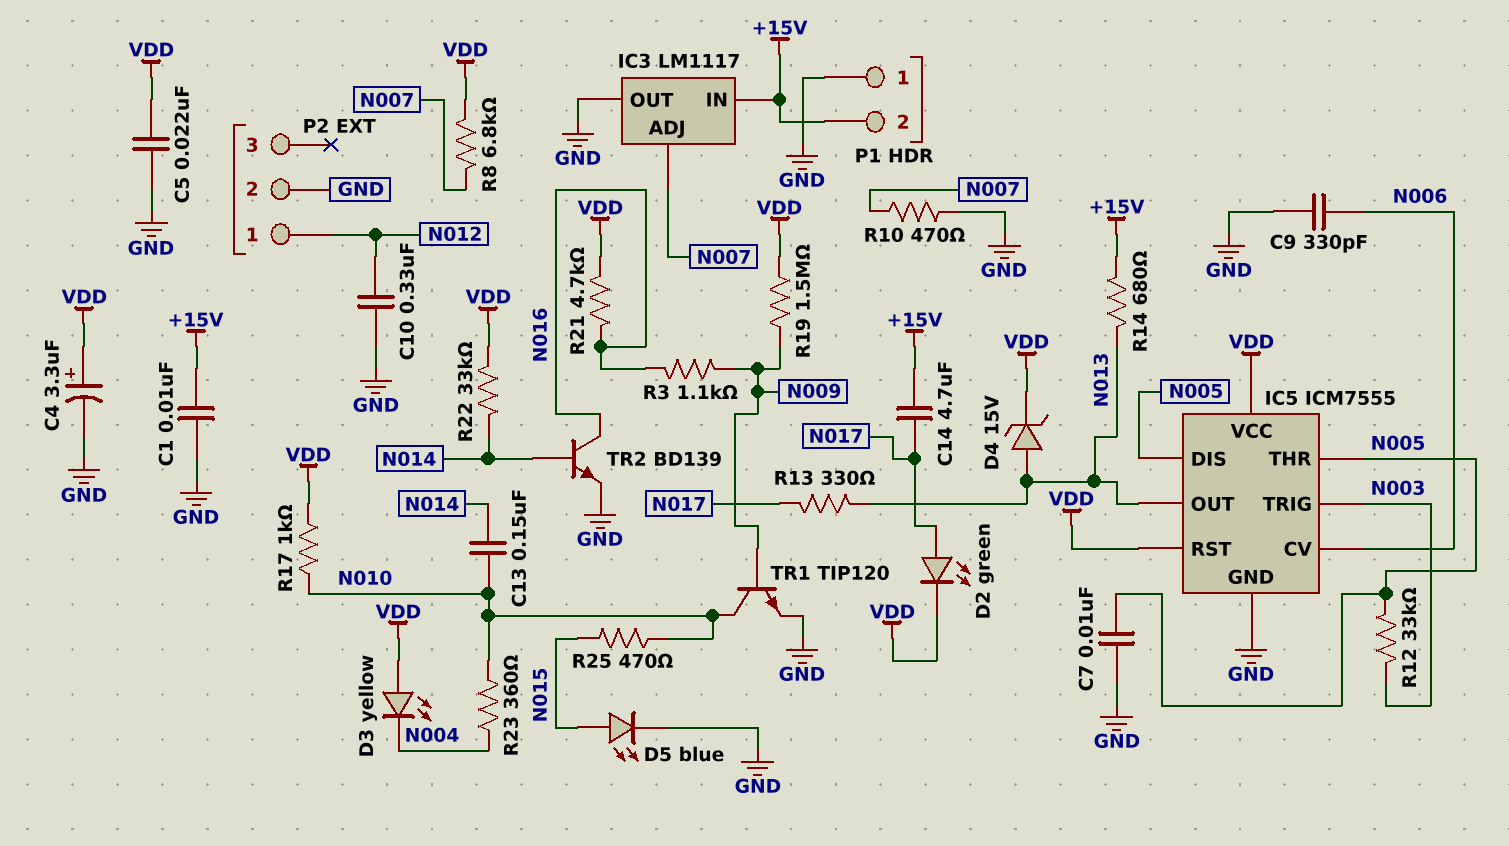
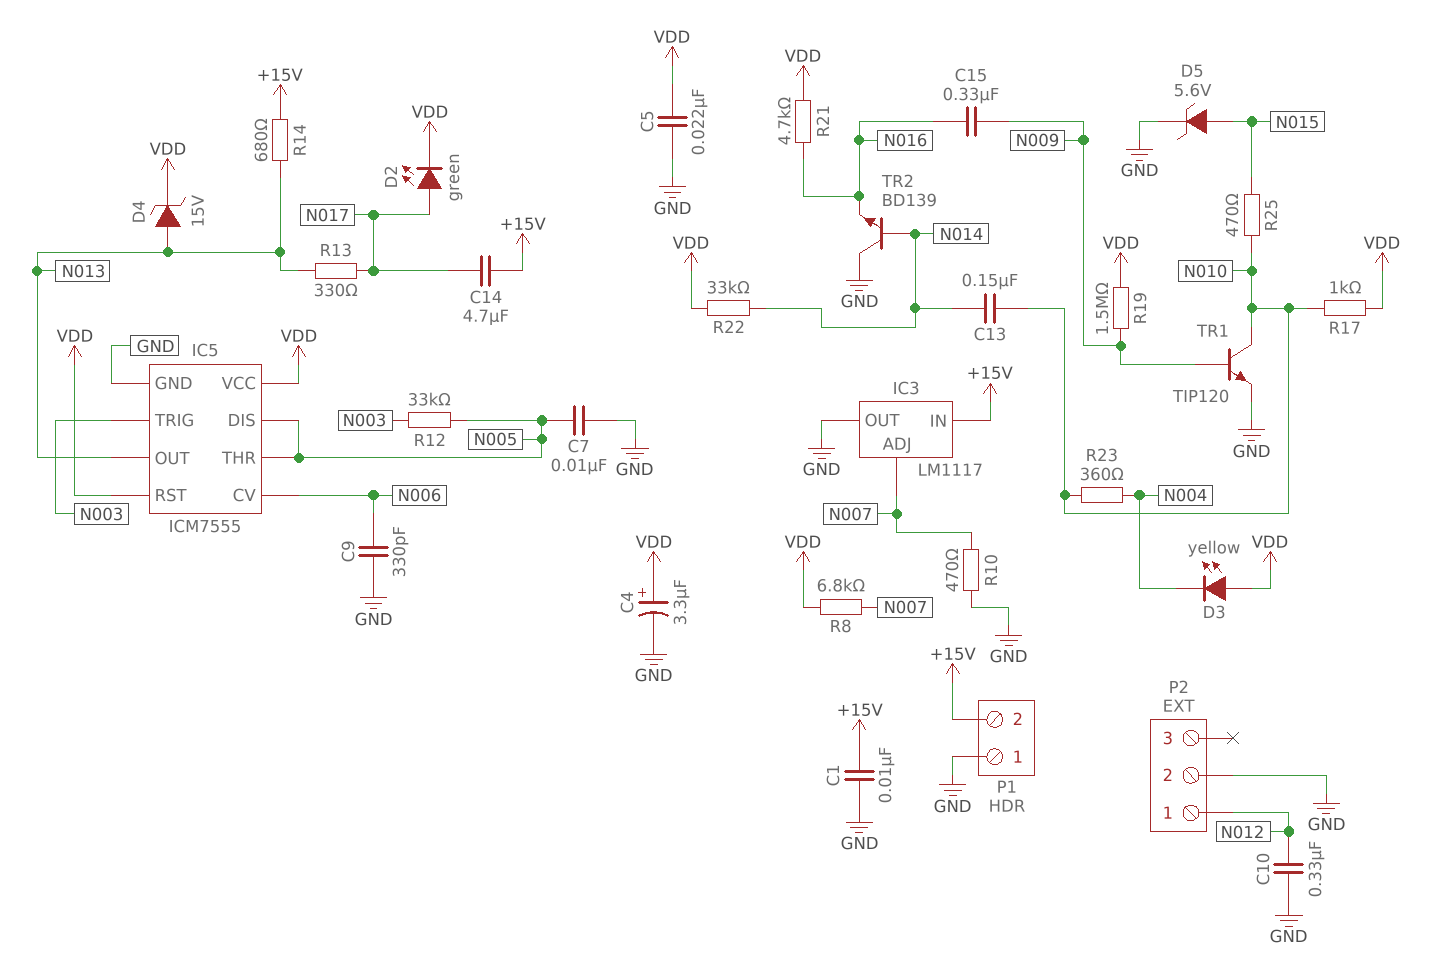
C15: none -> 330nF (N009, N016)
D5: LED blue (A N015, K GND) -> zener 5.6V (A N015, K GND)
R3: 1.1k (N009, N016) -> none
TR2: NPN BD139 (B N014, C N016, E GND) -> NPN BD139 (B N014, C GND, E N016)

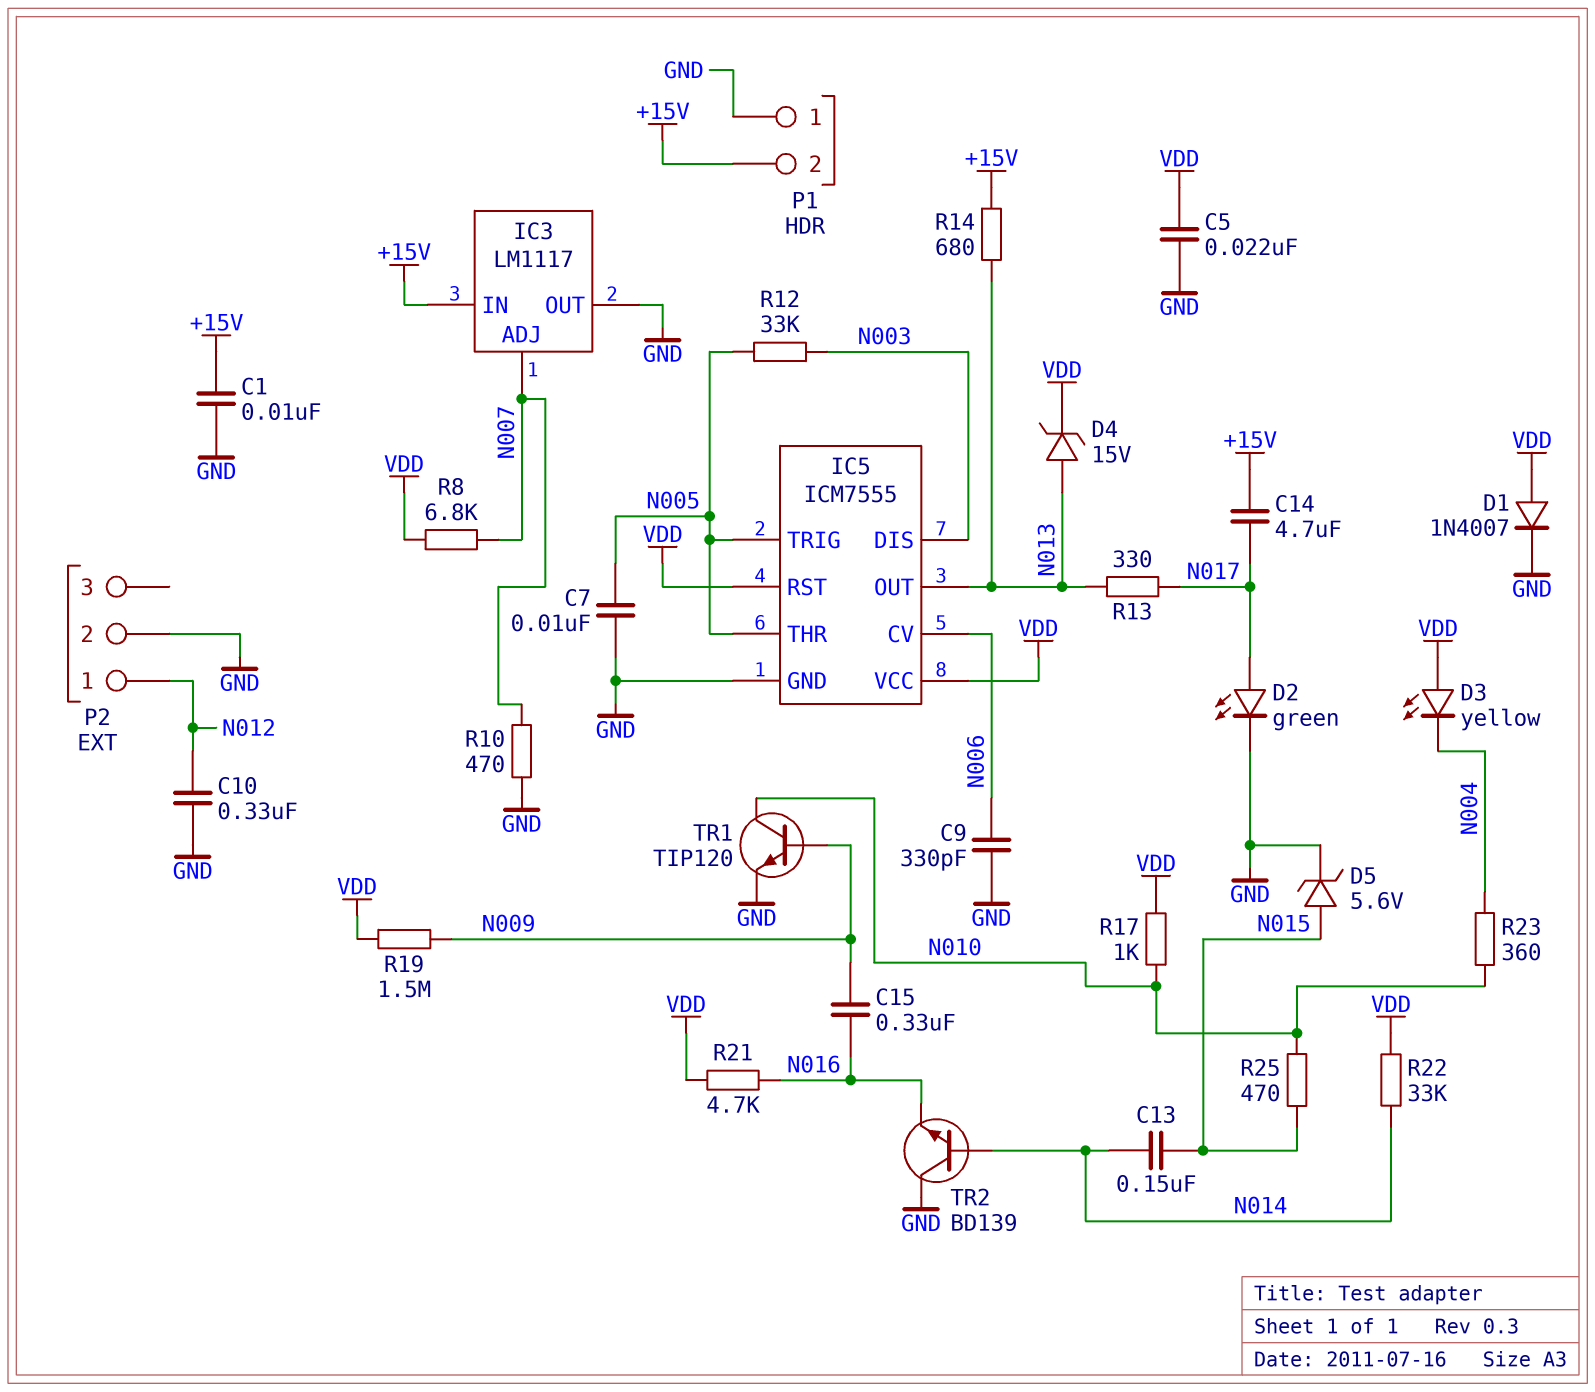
C4: 3.3uF (plus VDD, minus GND) -> none
C13: 150nF (N010, N014) -> 150nF (N014, N015)
D1: none -> diode 1N4007 (A VDD, K GND)
D2: LED green (A N017, K VDD) -> LED green (A N017, K GND)
IC5 pin DIS: N005 -> N003
IC5 pin TRIG: N003 -> N005

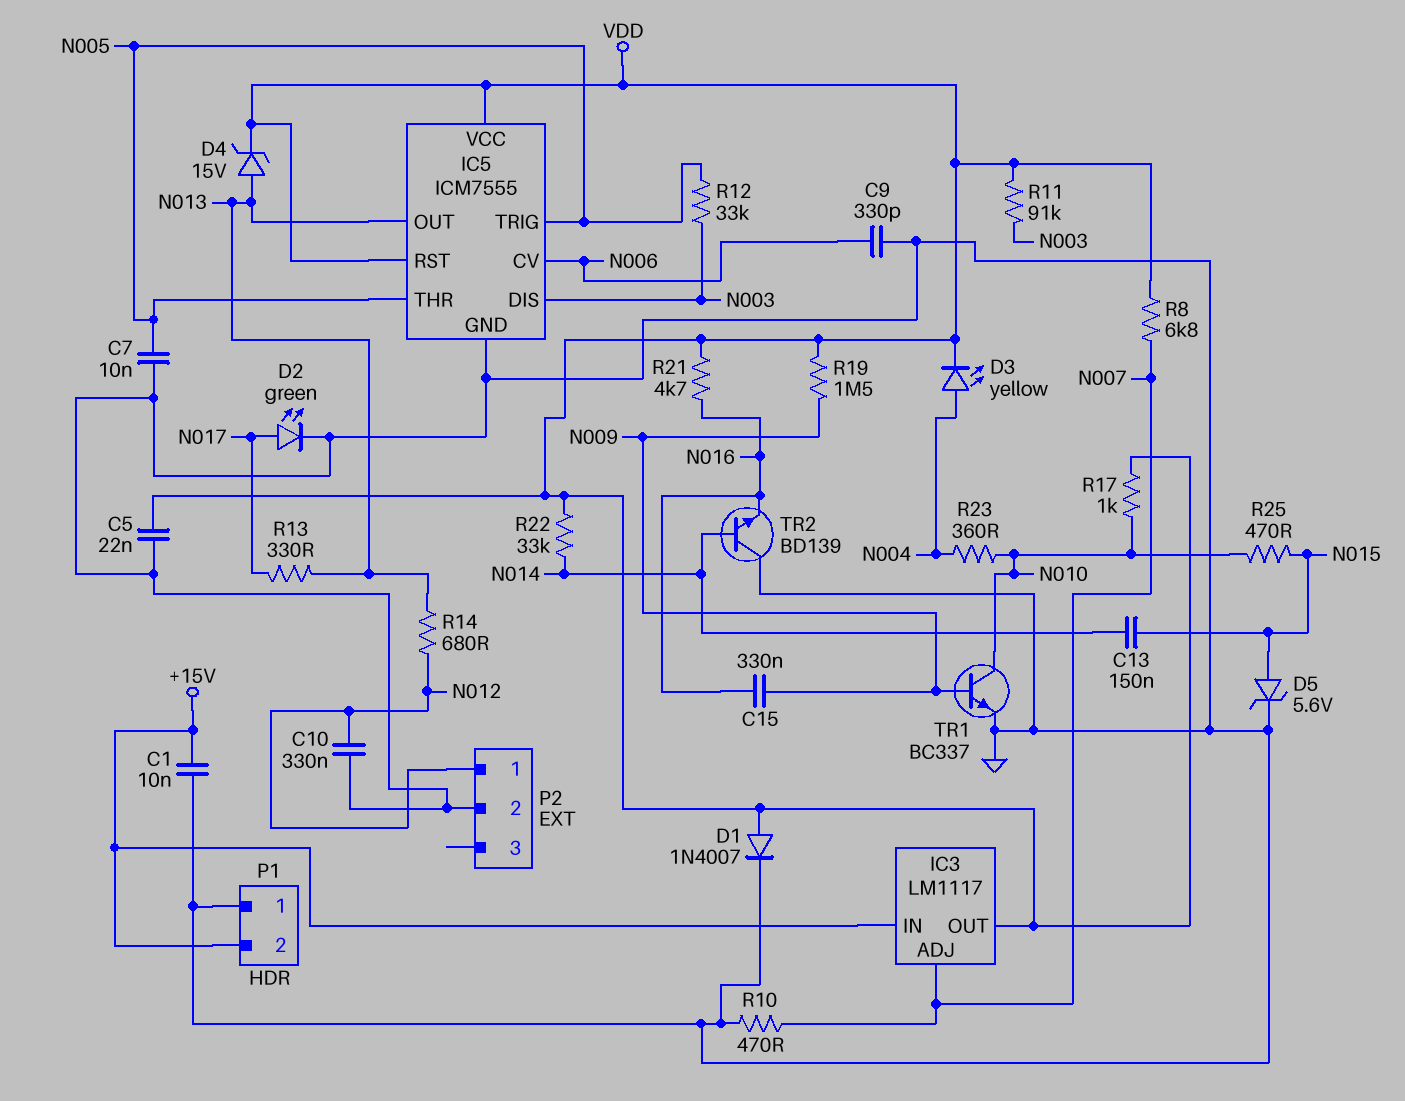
C14: 4.7uF (+15V, N017) -> none
D3: LED yellow (A VDD, K N004) -> LED yellow (A N004, K VDD)
IC3 pin OUT: GND -> VDD
R11: none -> 91k (N003, VDD)
R14: 680 (+15V, N013) -> 680 (N012, N013)
TR1: NPN TIP120 (B N009, C N010, E GND) -> NPN BC337 (B N009, C N010, E GND)

